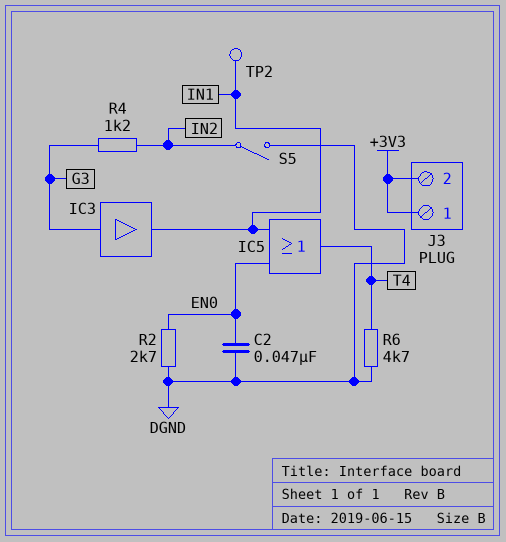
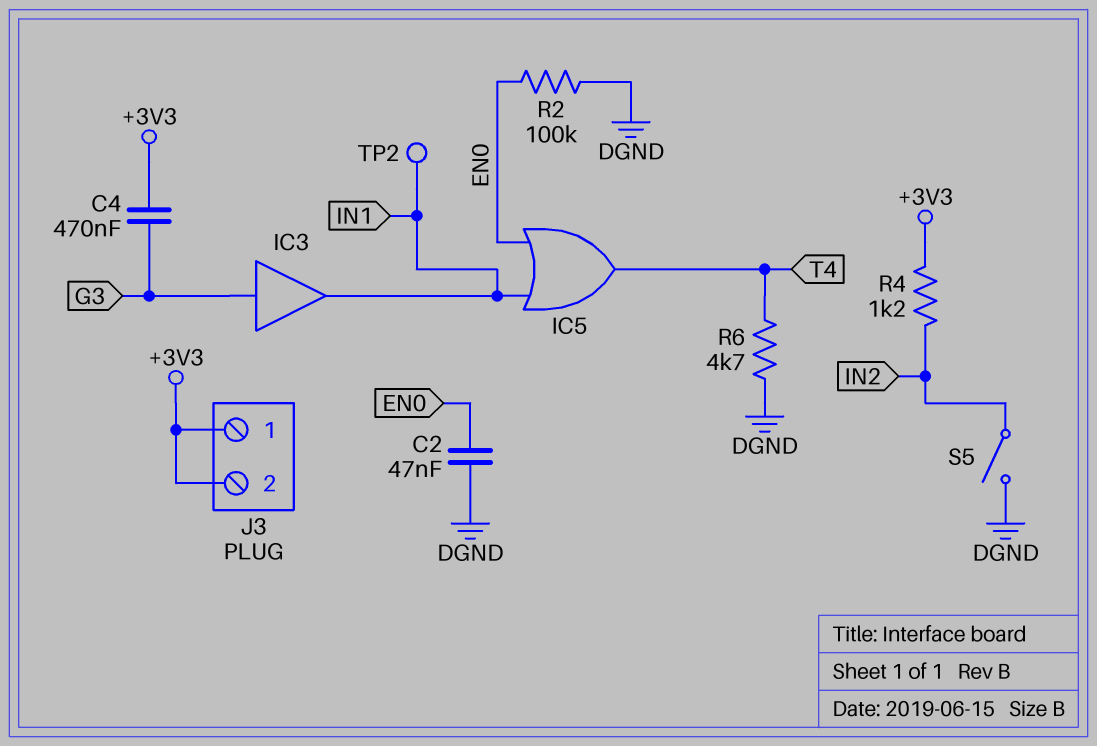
C4: none -> 470nF (+3V3, G3)
R2: 2.7k (DGND, EN0) -> 100k (DGND, EN0)
R4: 1.2k (G3, IN2) -> 1.2k (+3V3, IN2)

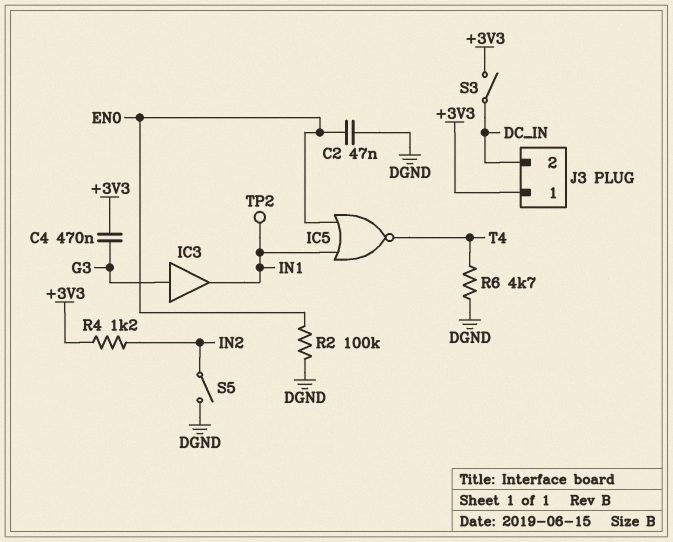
IC5: OR (in EN0, in IN1, out T4) -> NOR (in EN0, in IN1, out T4)
J3 pin 2: +3V3 -> DC_IN
S3: none -> switch (+3V3, DC_IN)

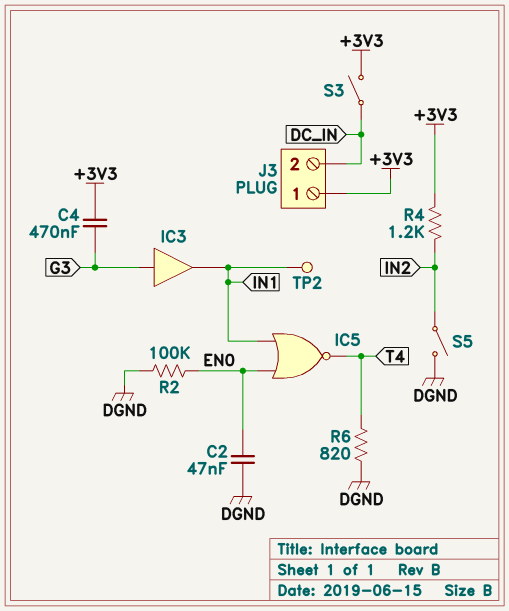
R6: 4.7k (DGND, T4) -> 820 (DGND, T4)

